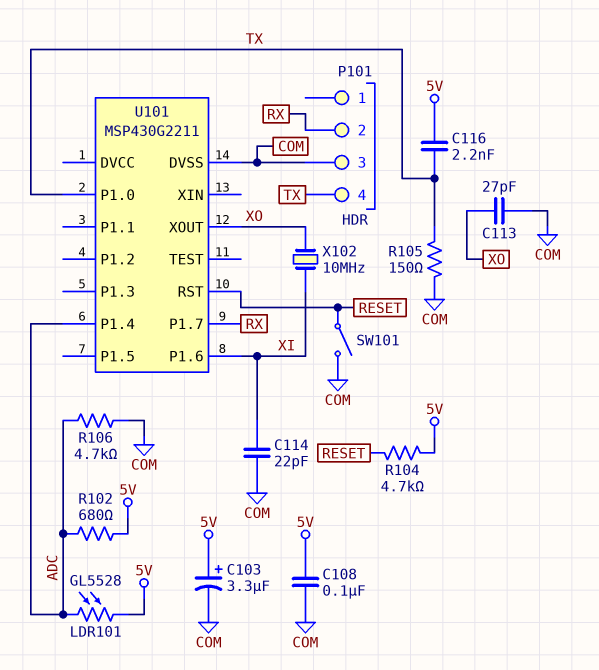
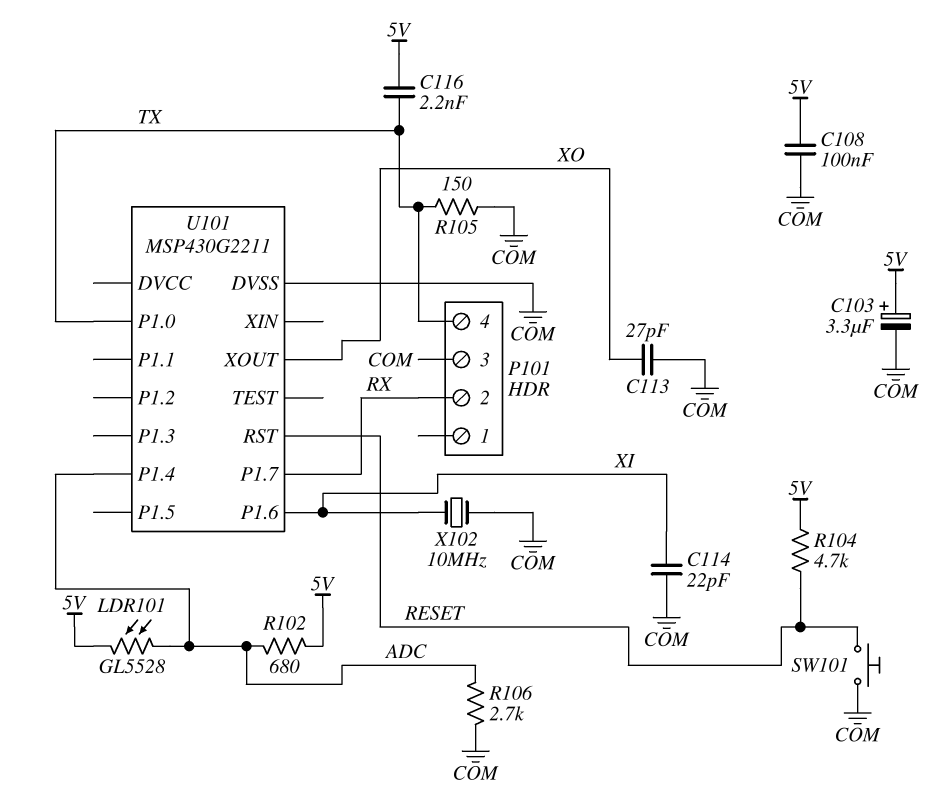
R106: 4.7k (ADC, COM) -> 2.7k (ADC, COM)
SW101: switch (COM, RESET) -> button (COM, RESET)
X102: 10MHz (XI, XO) -> 10MHz (COM, XI)

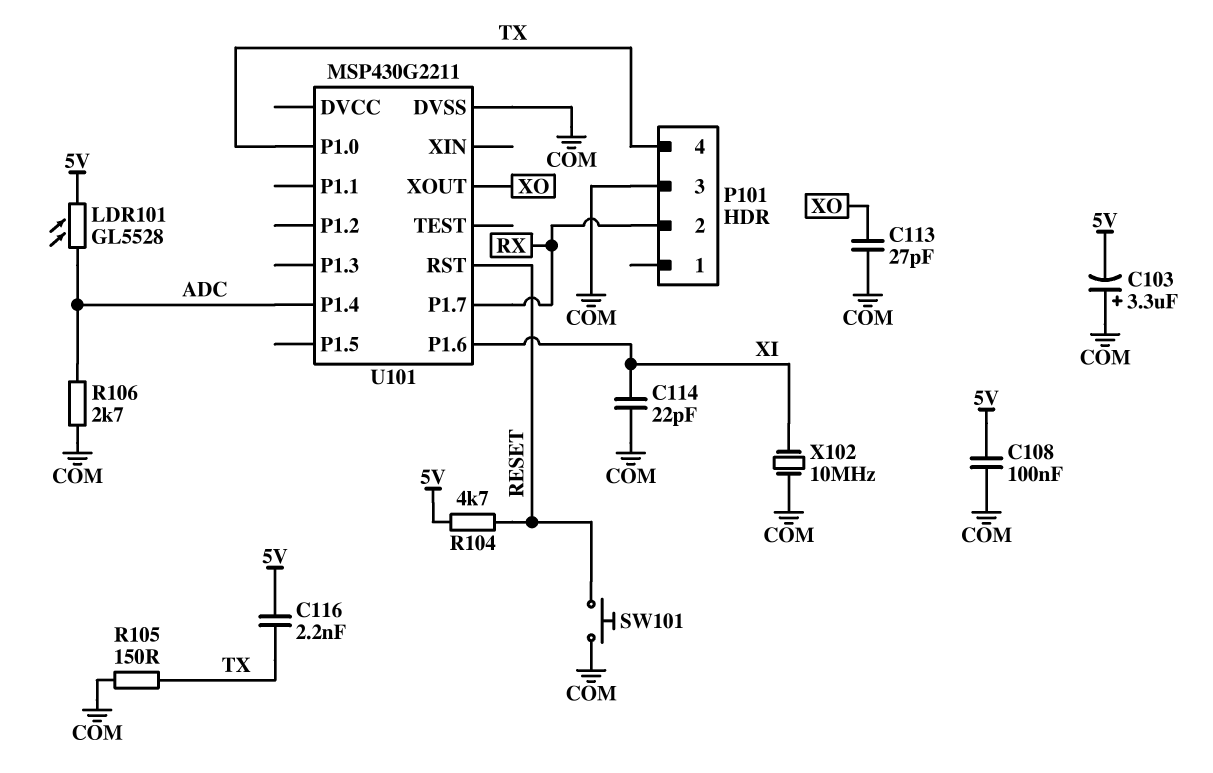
C103: 3.3uF (plus 5V, minus COM) -> 3.3uF (plus COM, minus 5V)
R102: 680 (5V, ADC) -> none

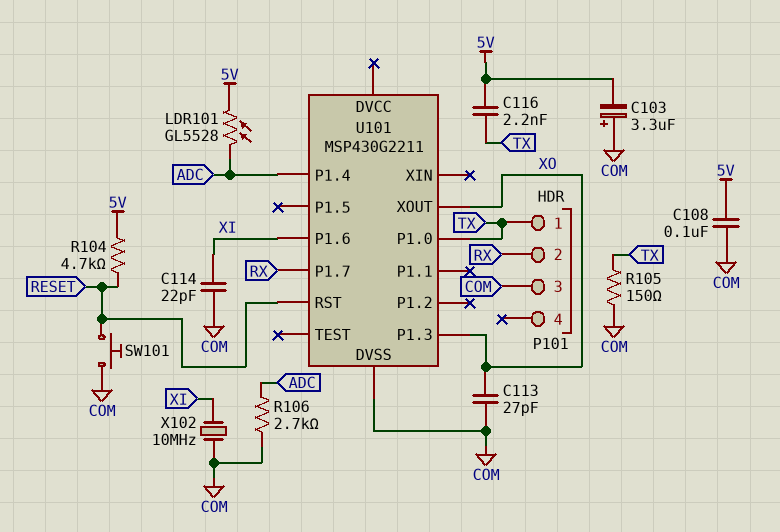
P101 pin 1: none -> TX
P101 pin 4: TX -> none
U101 pin P1.3: none -> XO

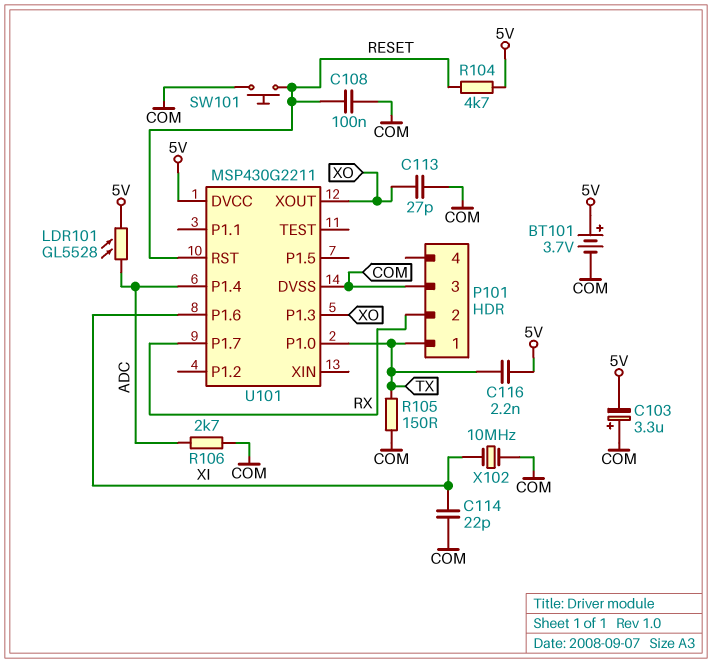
BT101: none -> 3.7V (plus 5V, minus COM)
C108: 100nF (5V, COM) -> 100nF (COM, RESET)
U101 pin DVCC: none -> 5V

